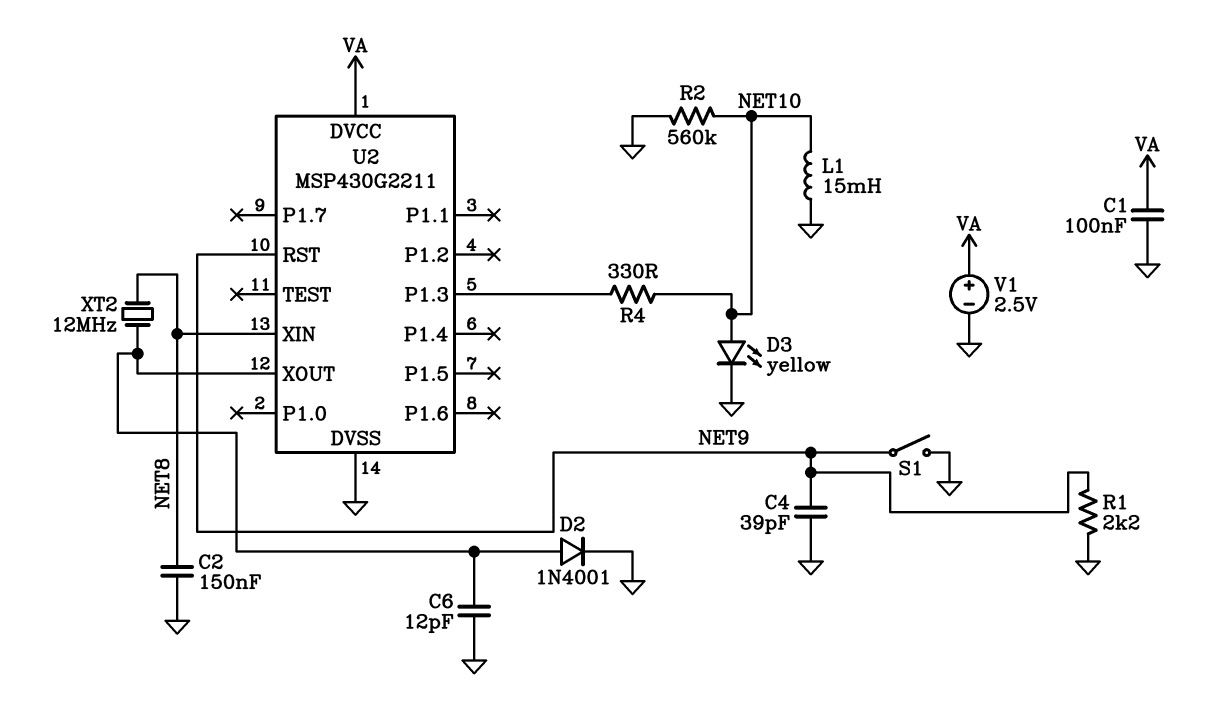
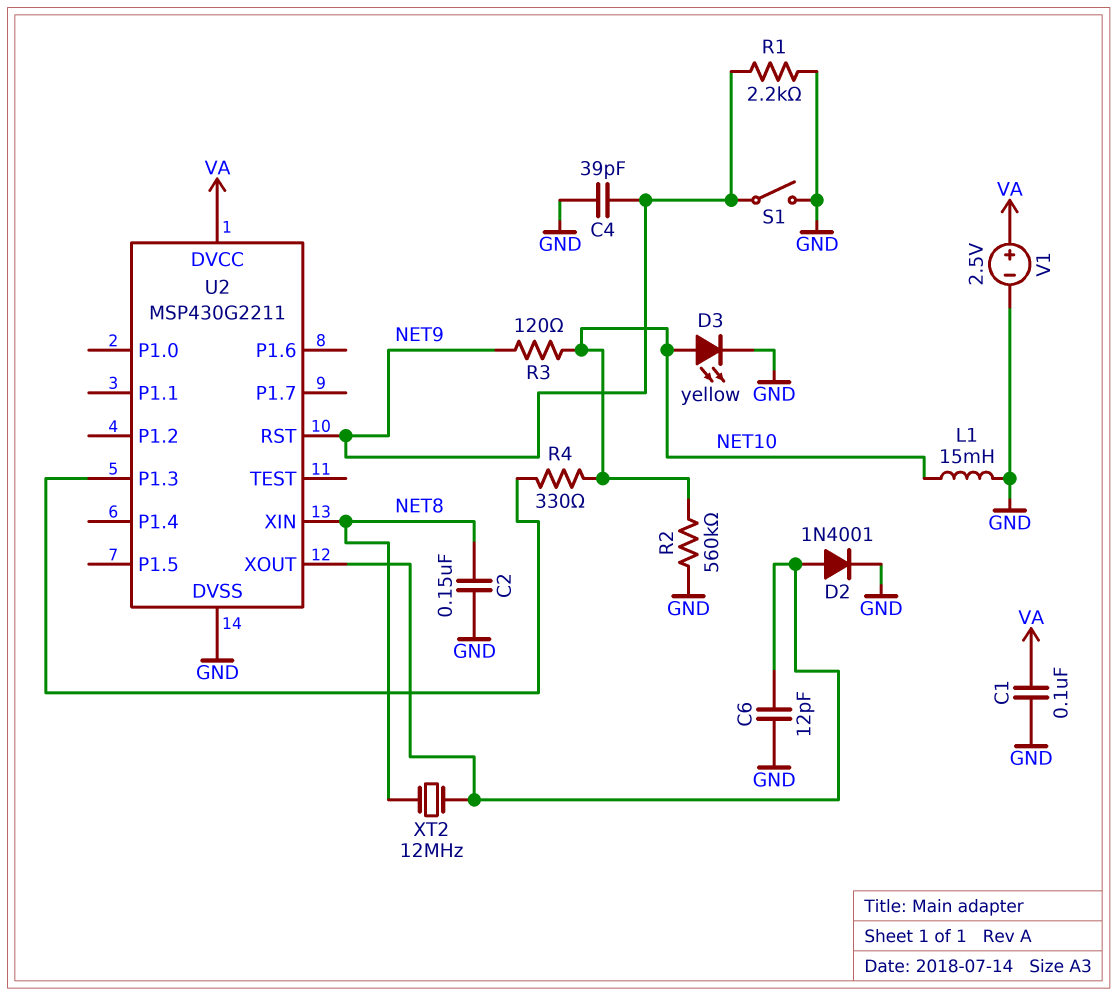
R3: none -> 120 (NET9, NET10)

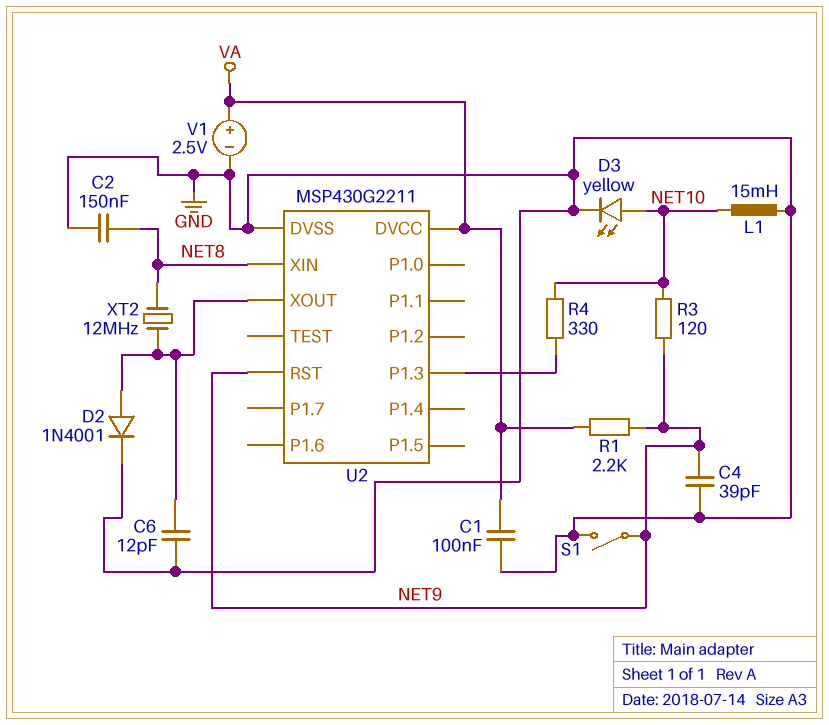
R1: 2.2k (GND, NET9) -> 2.2k (NET9, VA)
R2: 560k (GND, NET10) -> none

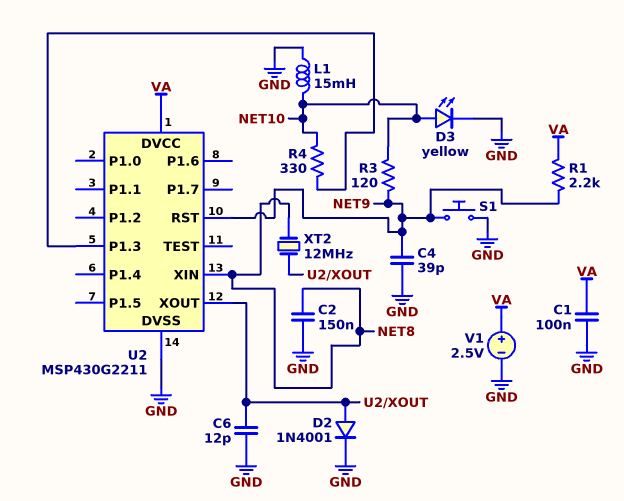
S1: switch (GND, NET9) -> button (GND, NET9)

